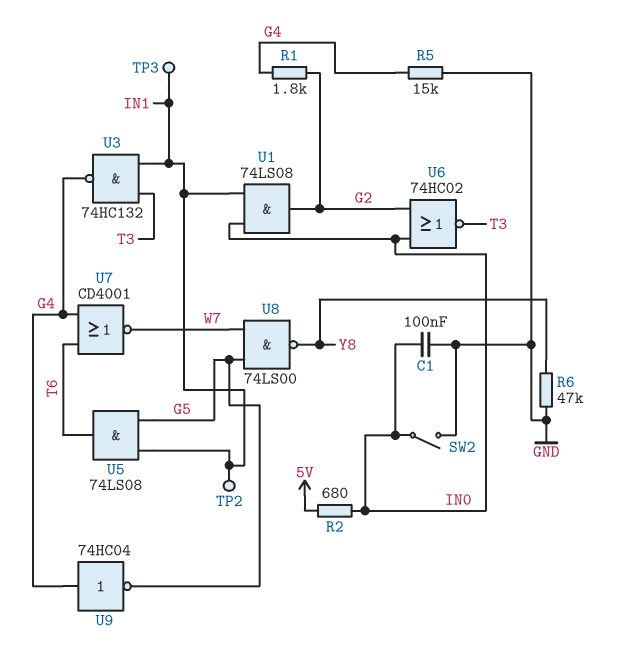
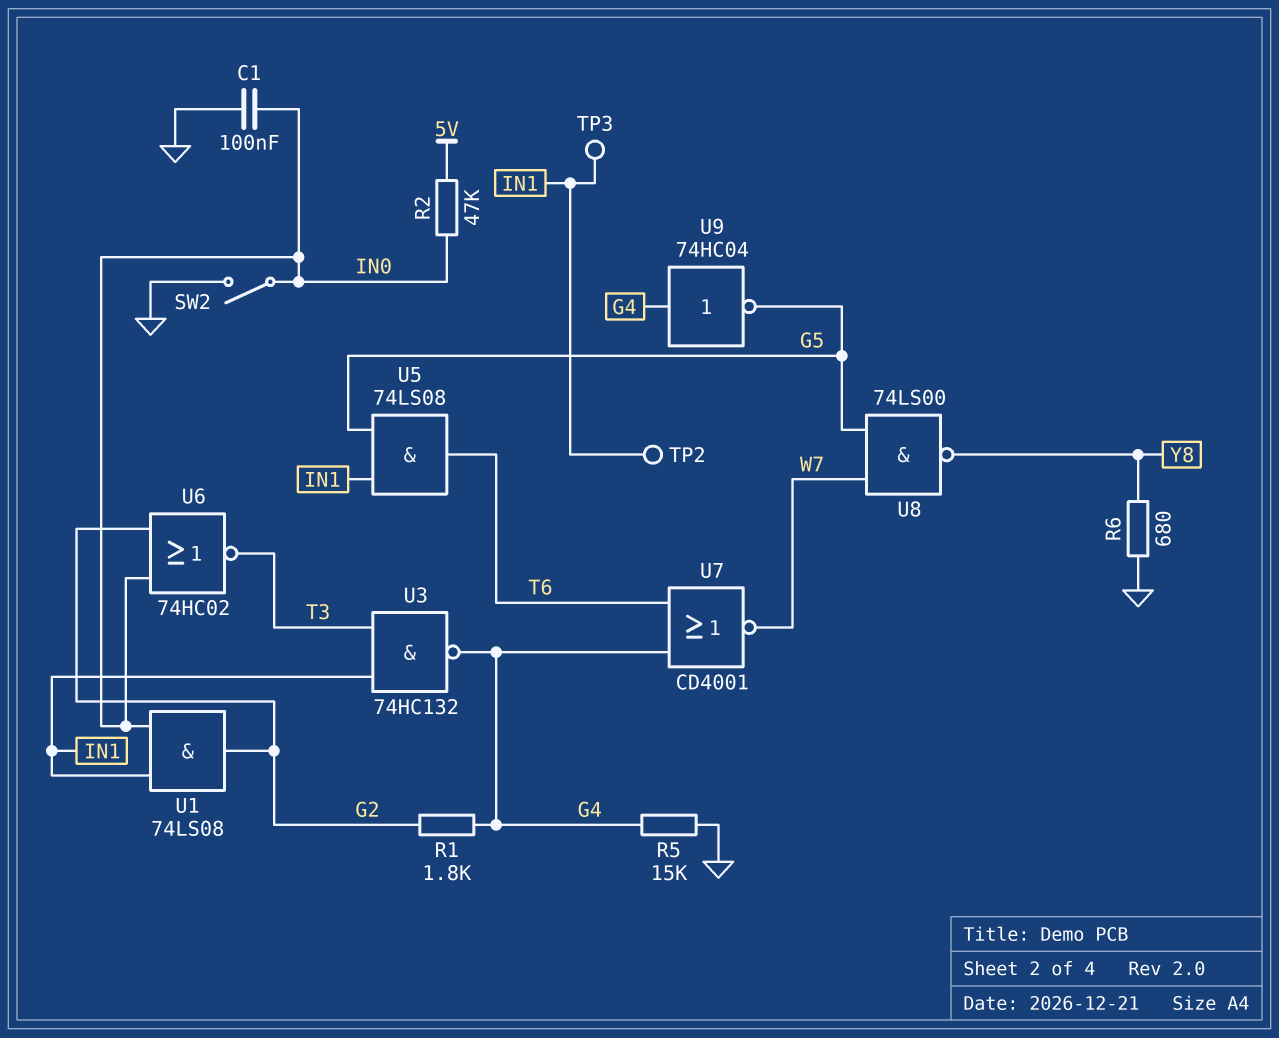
R2: 680 (5V, IN0) -> 47k (5V, IN0)
R6: 47k (GND, Y8) -> 680 (GND, Y8)

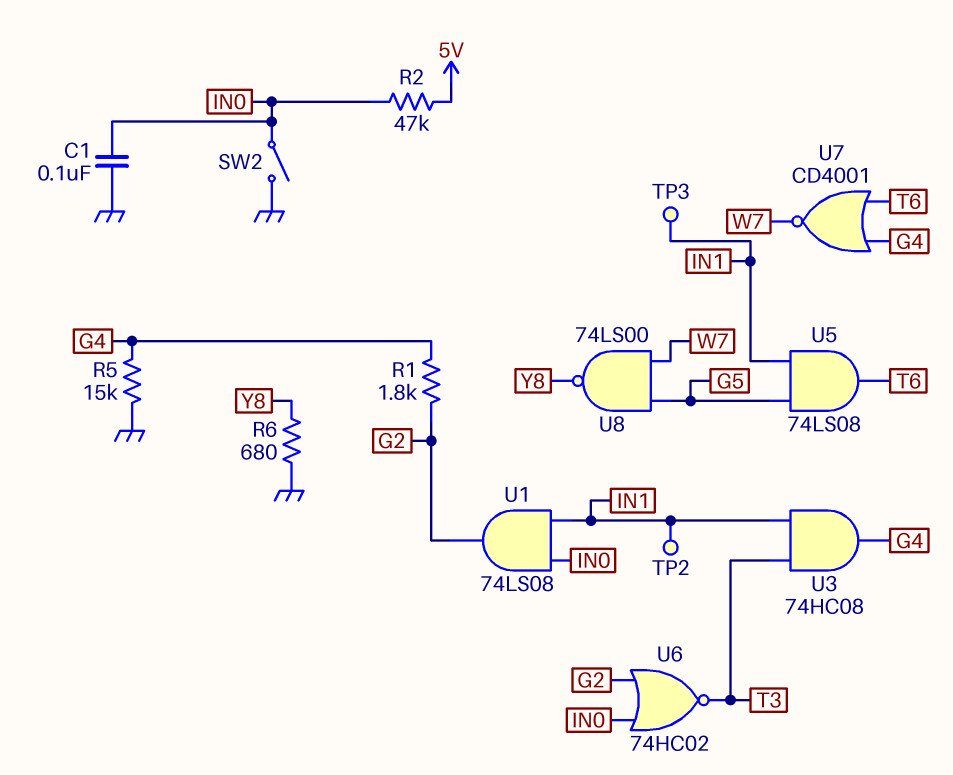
U3: NAND 74HC132 (in IN1, in T3, out G4) -> AND 74HC08 (in IN1, in T3, out G4)
U9: NOT 74HC04 (in G4, out G5) -> none

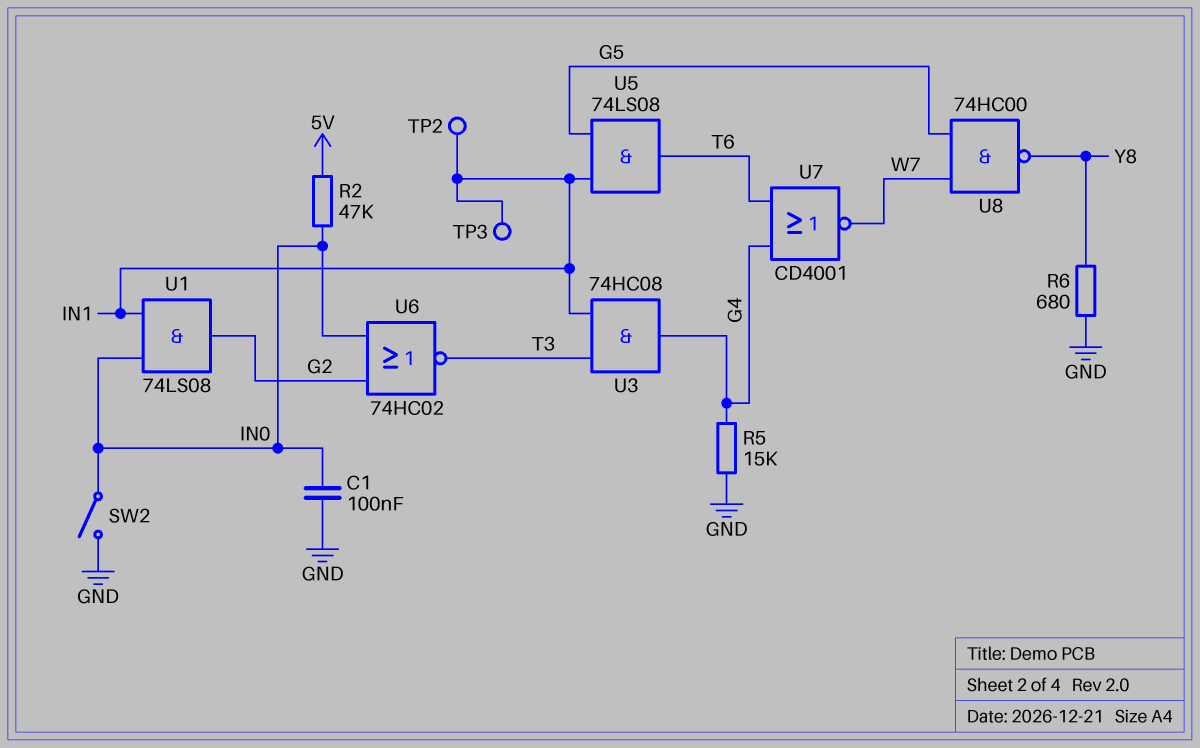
R1: 1.8k (G2, G4) -> none
U8: NAND 74LS00 (in G5, in W7, out Y8) -> NAND 74HC00 (in G5, in W7, out Y8)

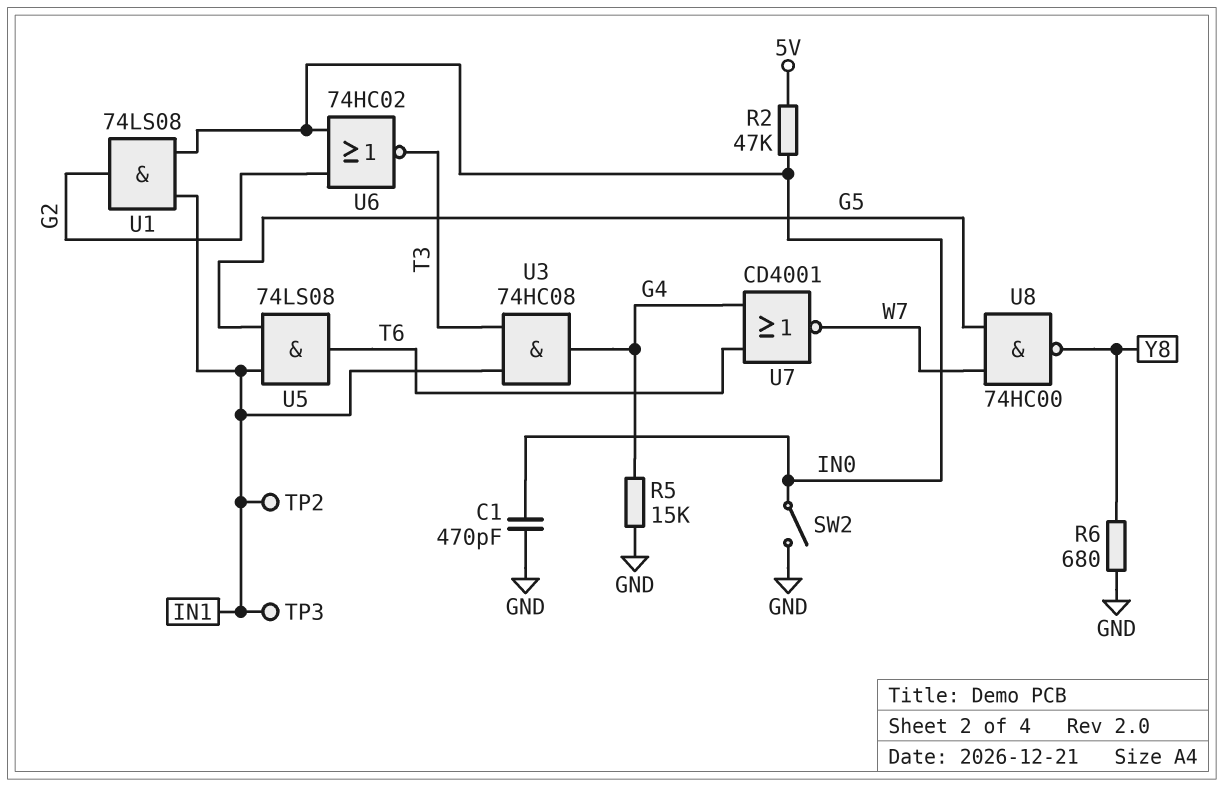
C1: 100nF (GND, IN0) -> 470pF (GND, IN0)

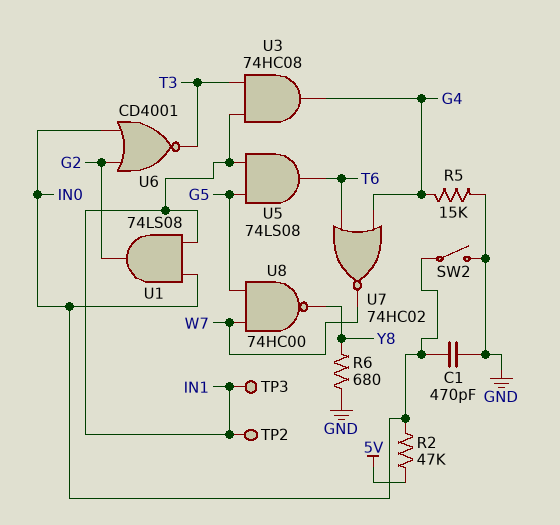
U6: NOR 74HC02 (in G2, in IN0, out T3) -> NOR CD4001 (in G2, in IN0, out T3)
U7: NOR CD4001 (in G4, in T6, out W7) -> NOR 74HC02 (in G4, in T6, out W7)

